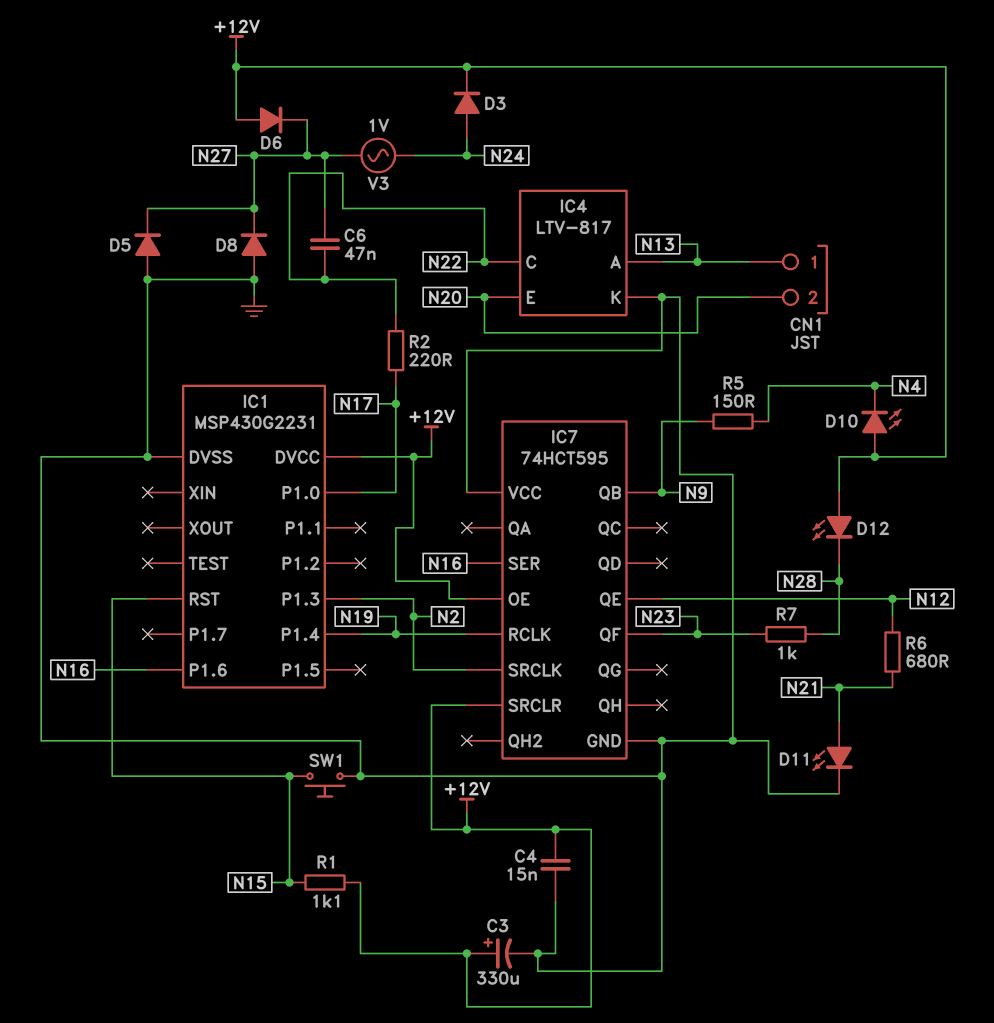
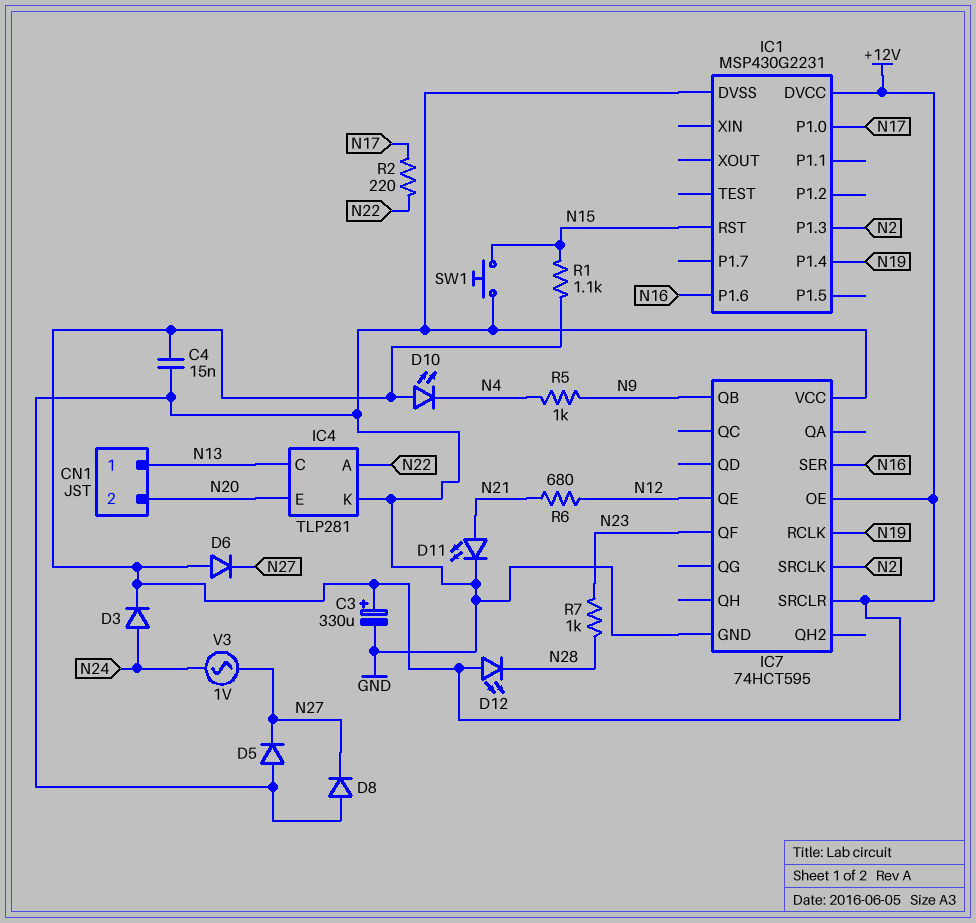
C6: 47nF (N22, N27) -> none
IC4: LTV-817 -> TLP281
IC4 pin A: N13 -> N22
IC4 pin C: N22 -> N13
R5: 150 (N4, N9) -> 1k (N4, N9)

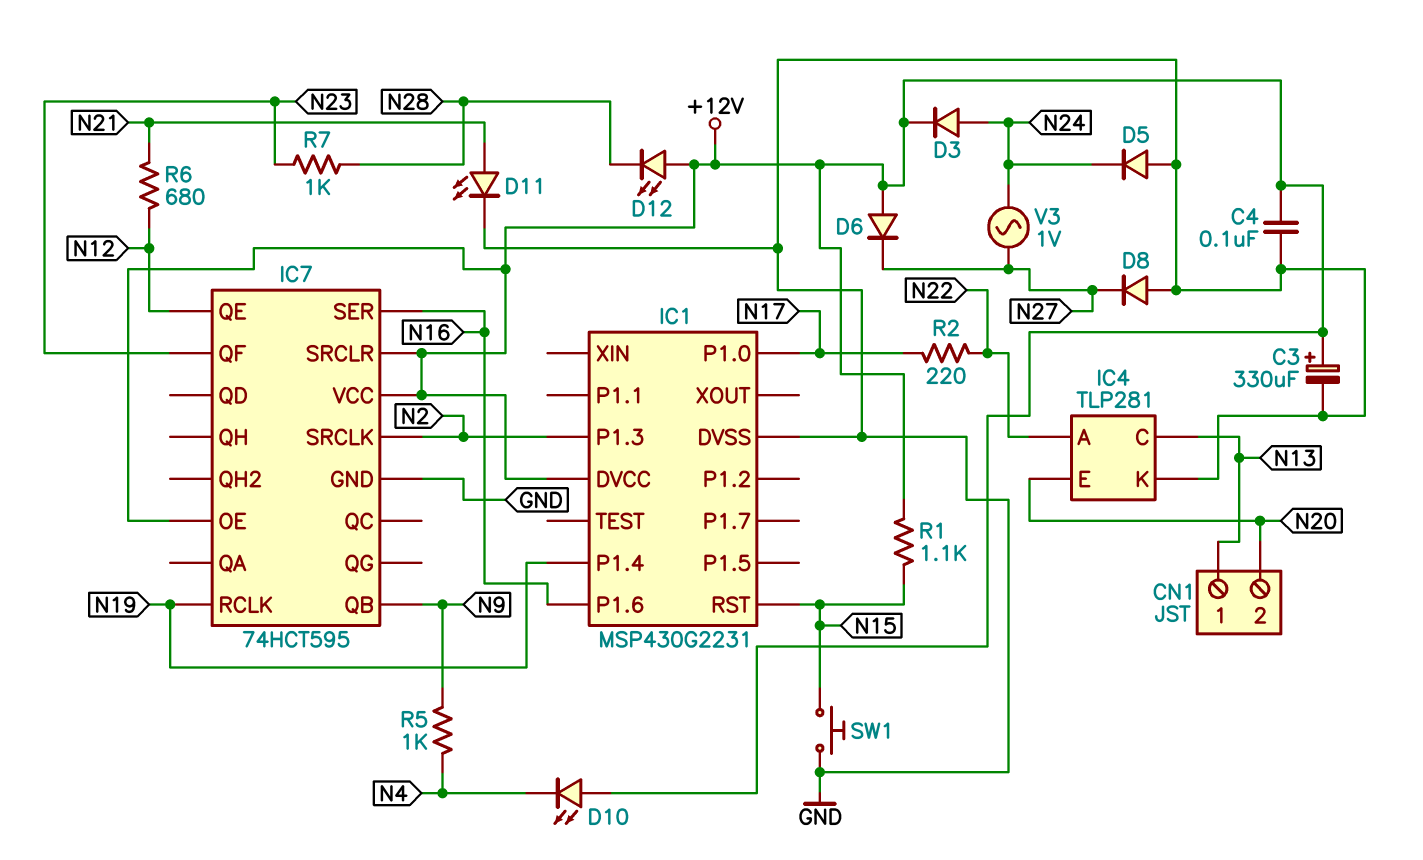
C4: 15nF (+12V, GND) -> 100nF (+12V, GND)
D5: diode (A GND, K N27) -> diode (A GND, K N24)
IC7 pin VCC: GND -> +12V

